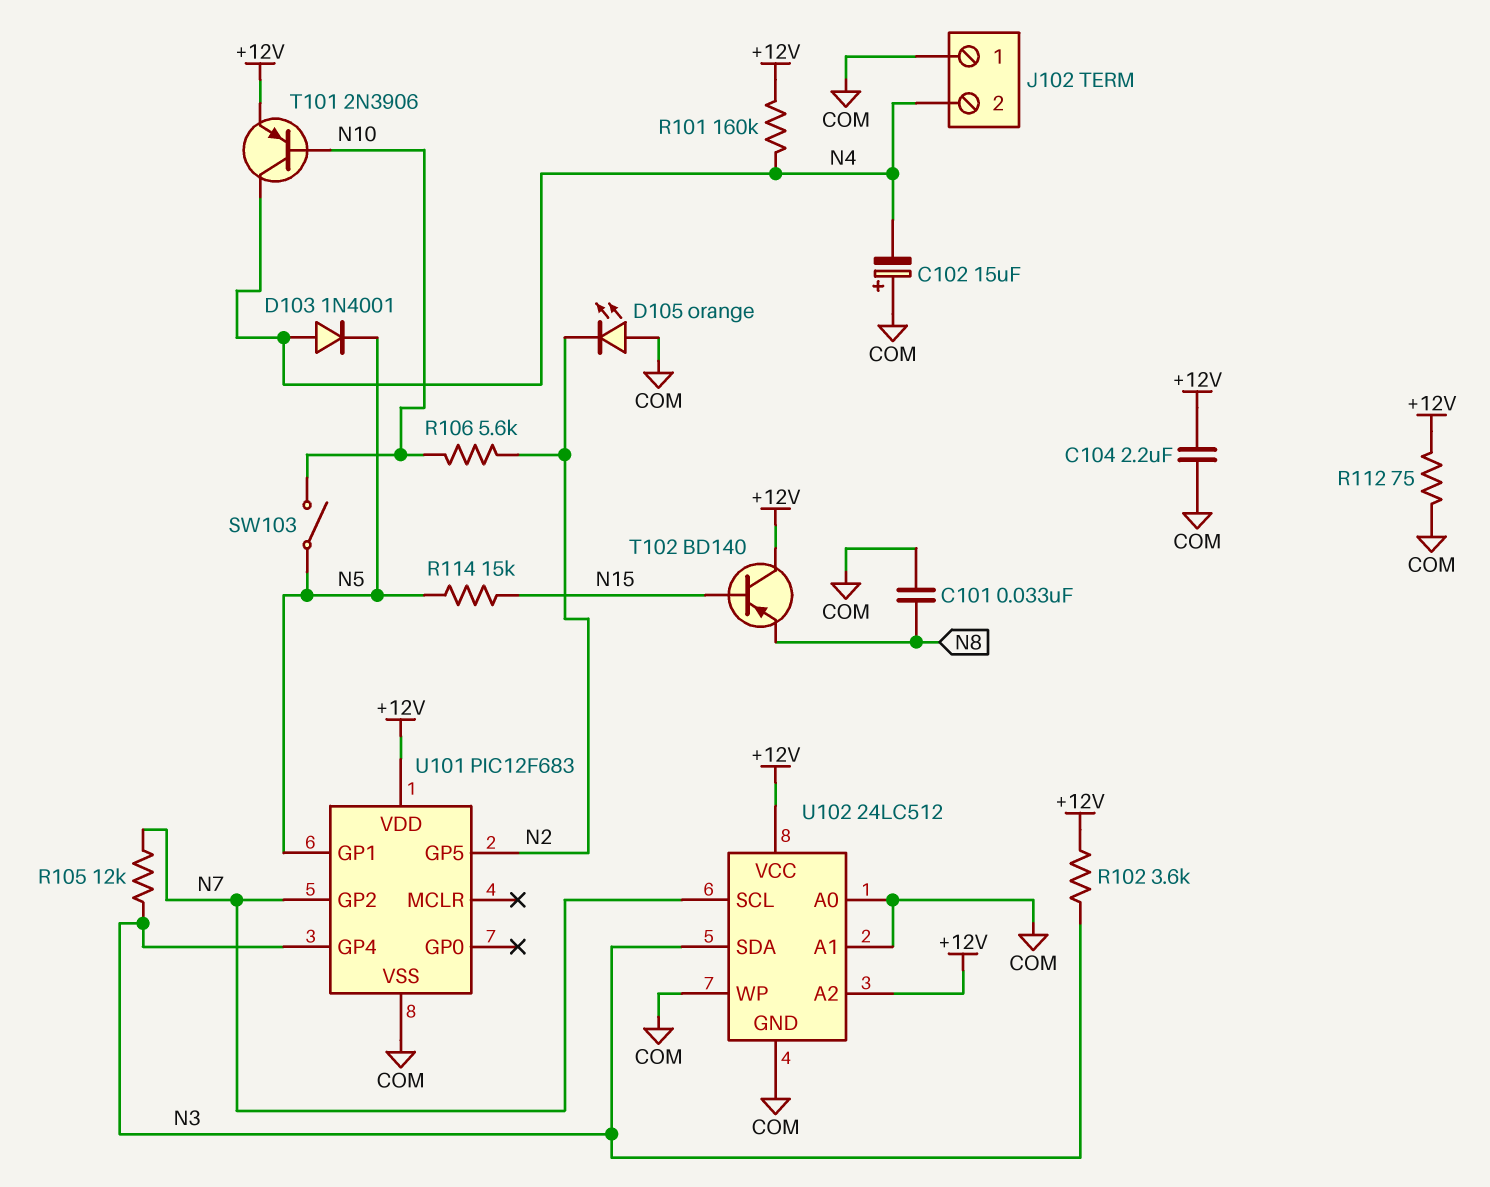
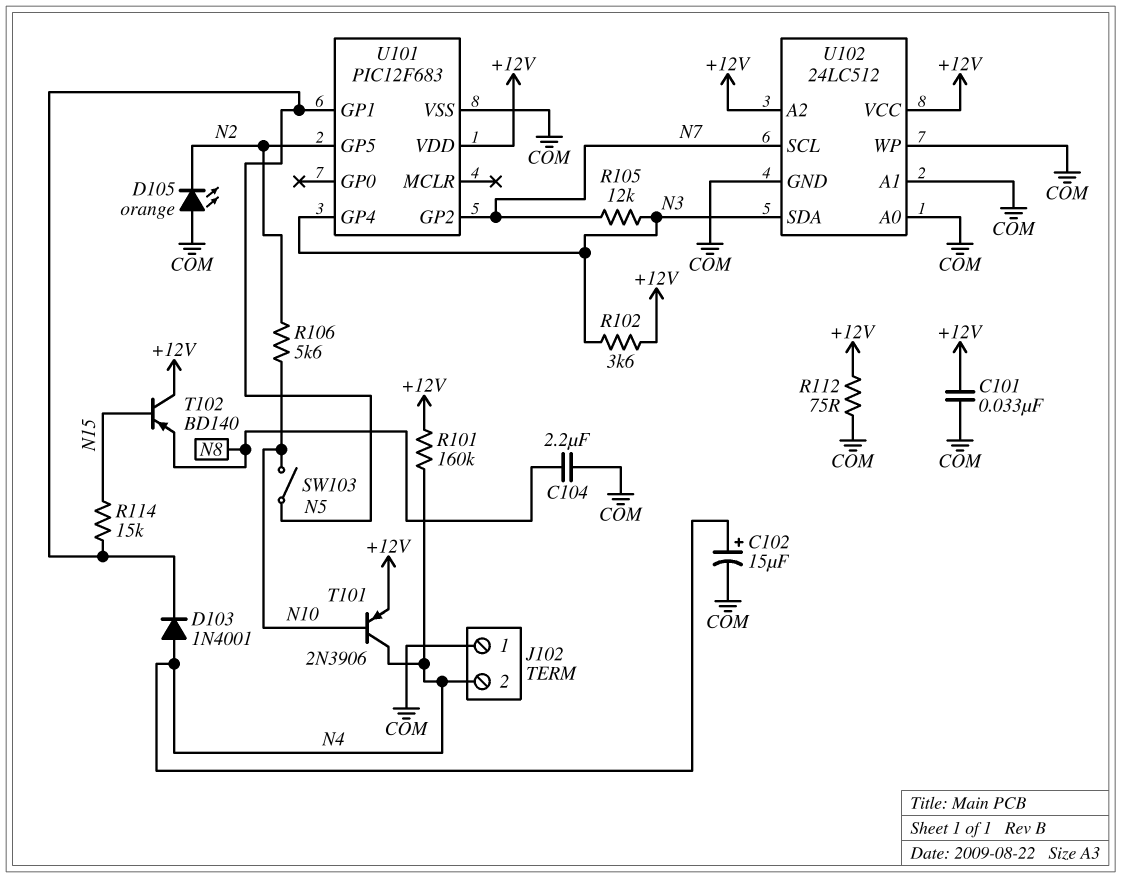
C101: 33nF (COM, N8) -> 33nF (+12V, COM)
C102: 15uF (plus COM, minus N4) -> 15uF (plus N4, minus COM)
C104: 2.2uF (+12V, COM) -> 2.2uF (COM, N8)

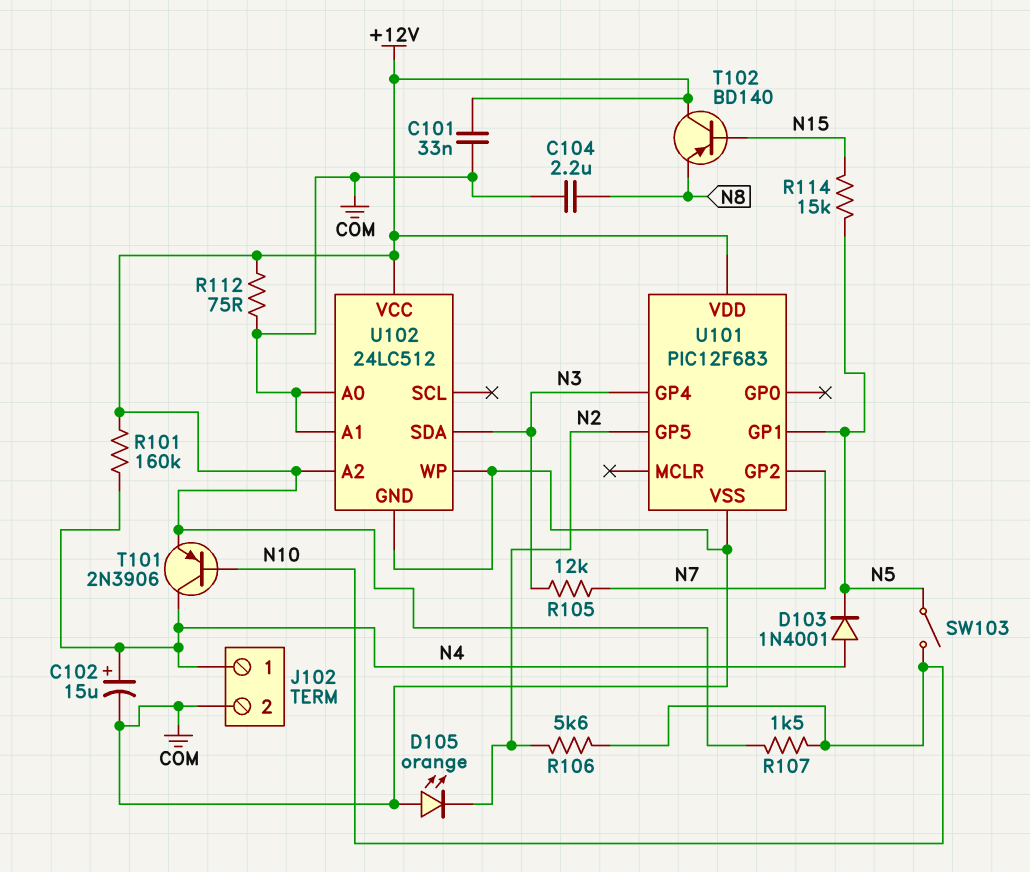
J102 pin 1: COM -> N4
J102 pin 2: N4 -> COM
R102: 3.6k (+12V, N3) -> none
R107: none -> 1.5k (+12V, N10)
U102 pin SCL: N7 -> none

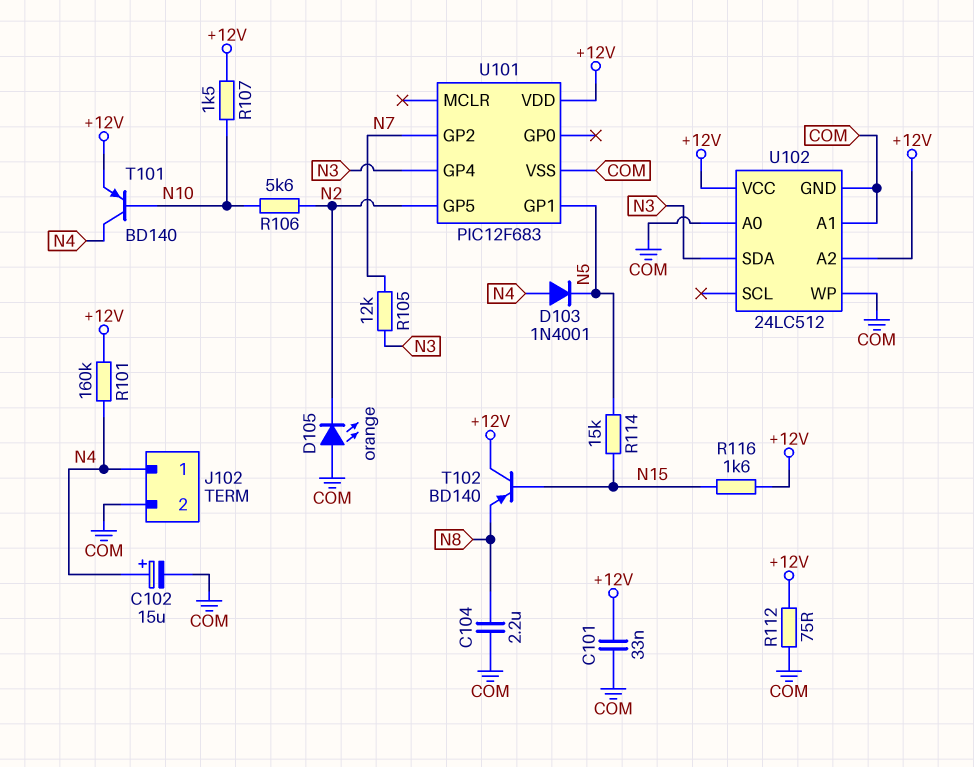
R116: none -> 1.6k (+12V, N15)
SW103: switch (N5, N10) -> none
T101: PNP 2N3906 (B N10, C N4, E +12V) -> PNP BD140 (B N10, C N4, E +12V)

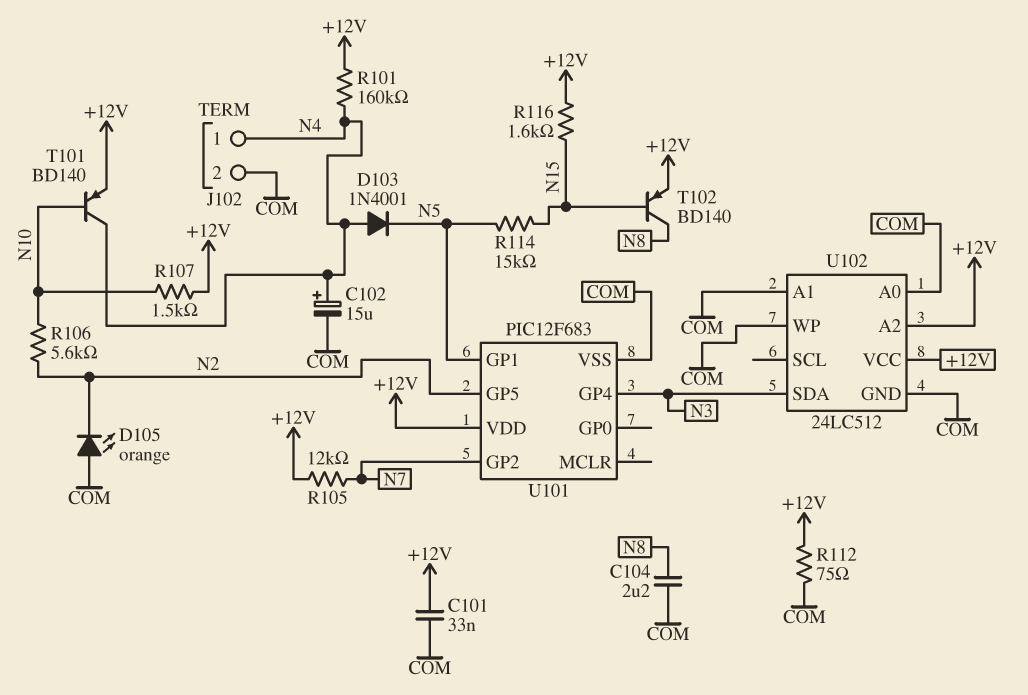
R105: 12k (N3, N7) -> 12k (+12V, N7)
T102: PNP BD140 (B N15, C +12V, E N8) -> PNP BD140 (B N15, C N8, E +12V)

